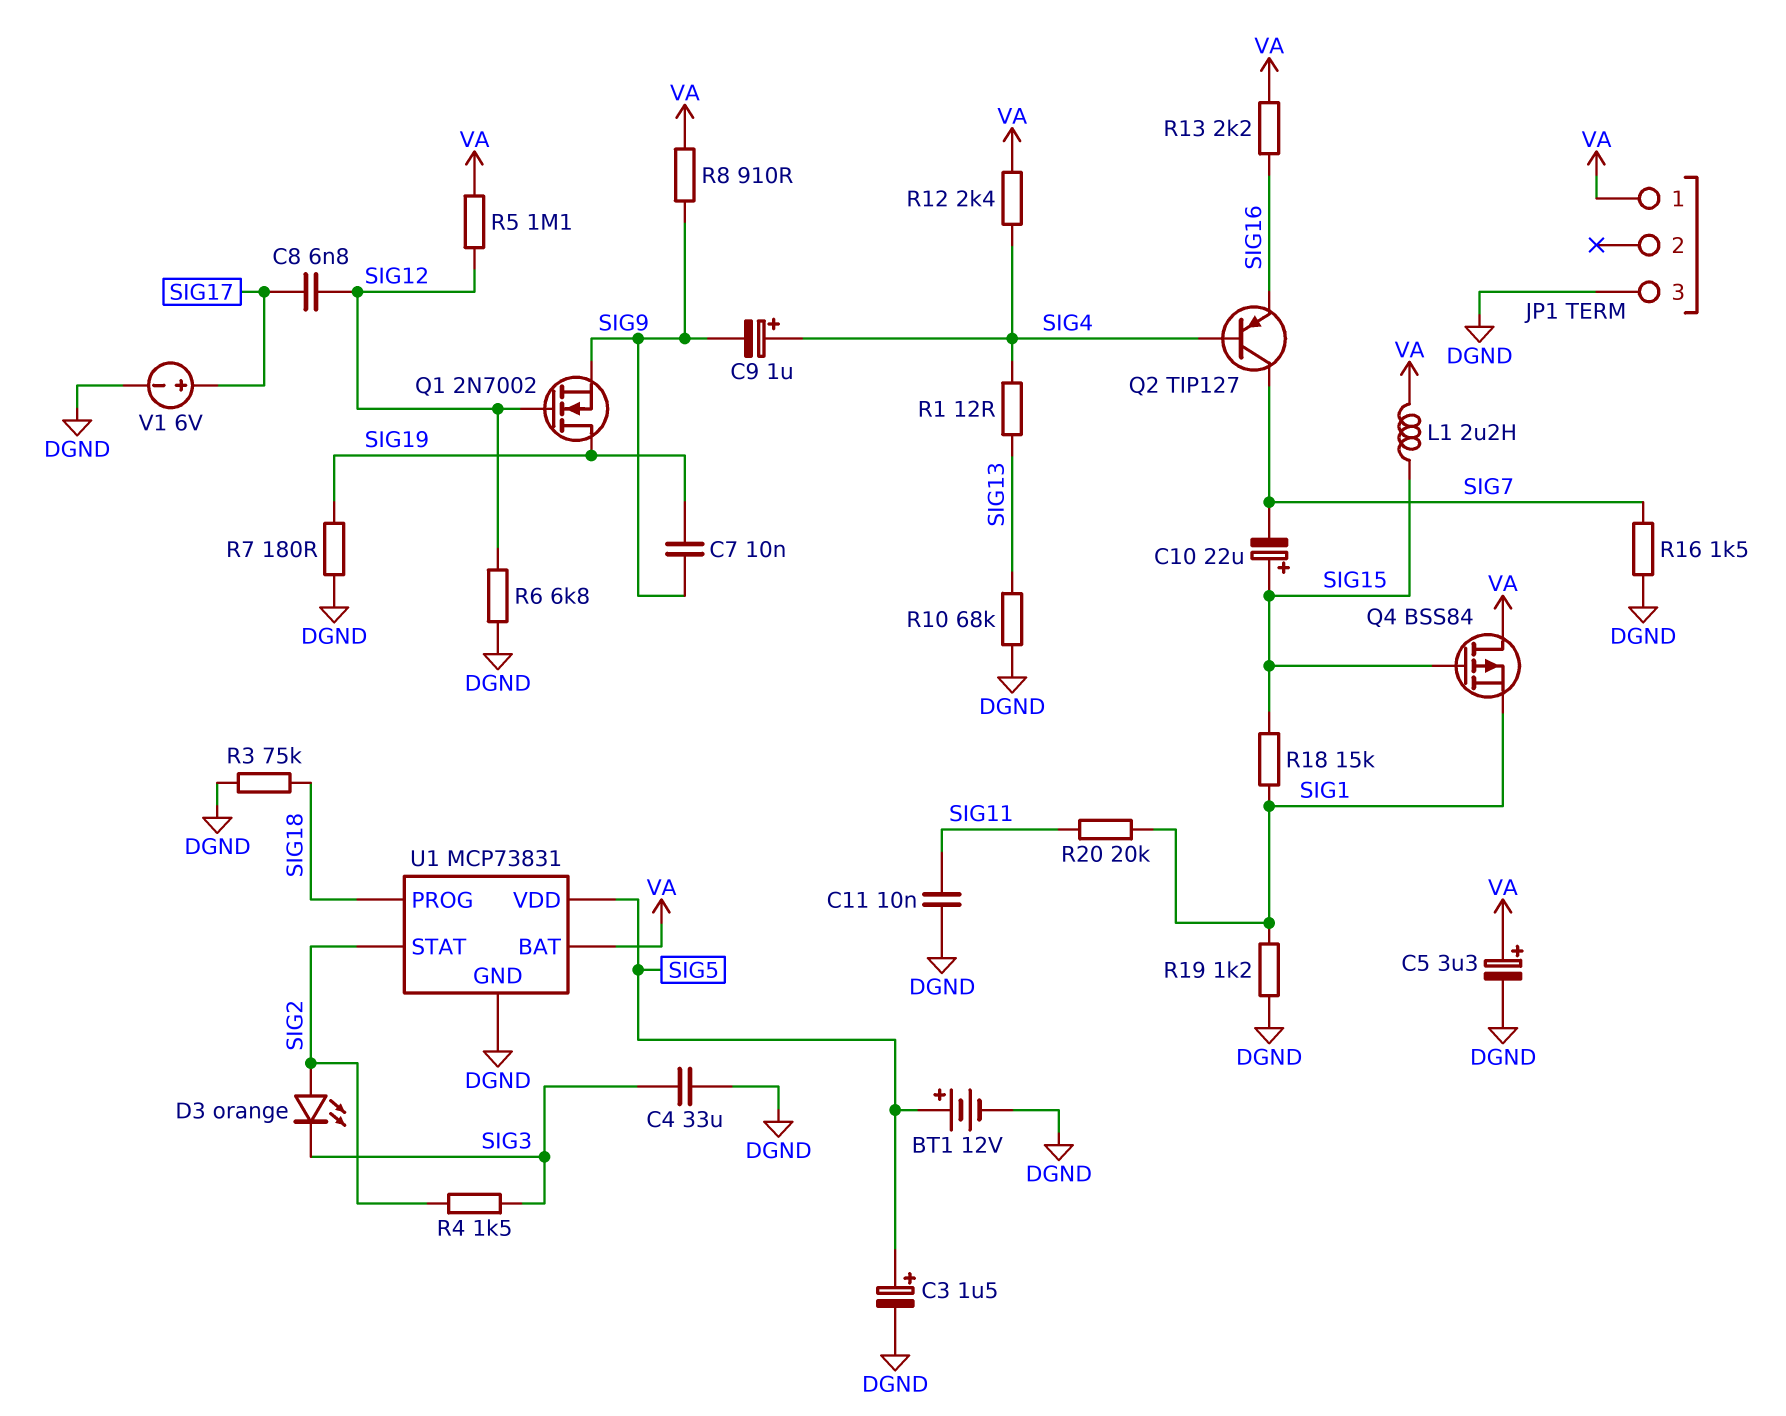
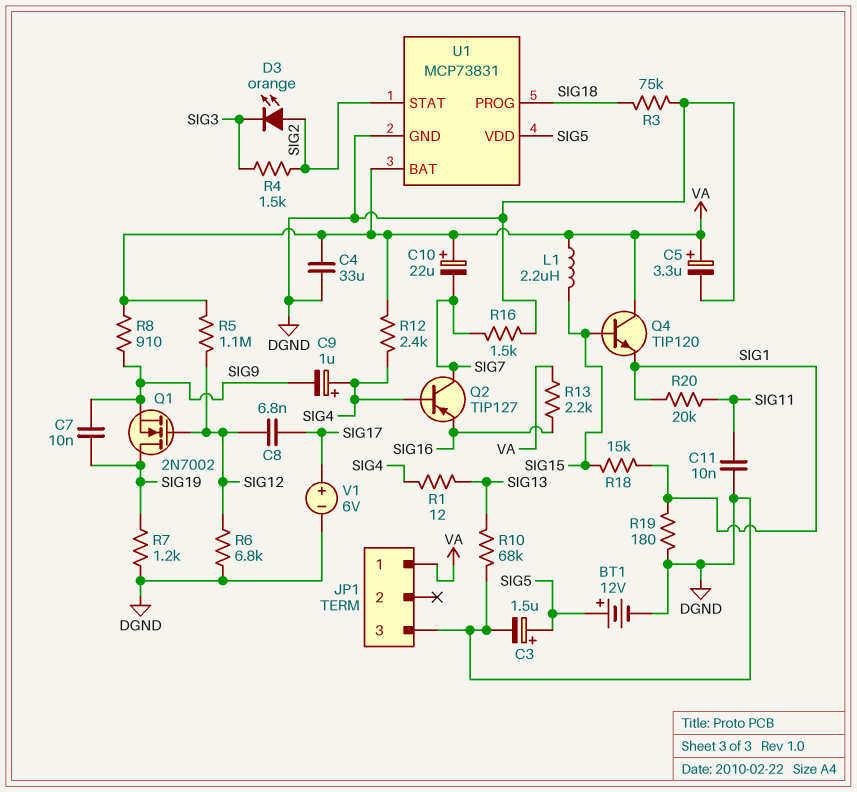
C4: 33uF (DGND, SIG3) -> 33uF (DGND, VA)
C10: 22uF (plus SIG15, minus SIG7) -> 22uF (plus VA, minus SIG7)
Q4: PMOS BSS84 (G SIG15, D VA, S SIG1) -> NPN TIP120 (B SIG15, C VA, E SIG1)
R7: 180 (DGND, SIG19) -> 1.2k (DGND, SIG19)
R19: 1.2k (DGND, SIG1) -> 180 (DGND, SIG1)

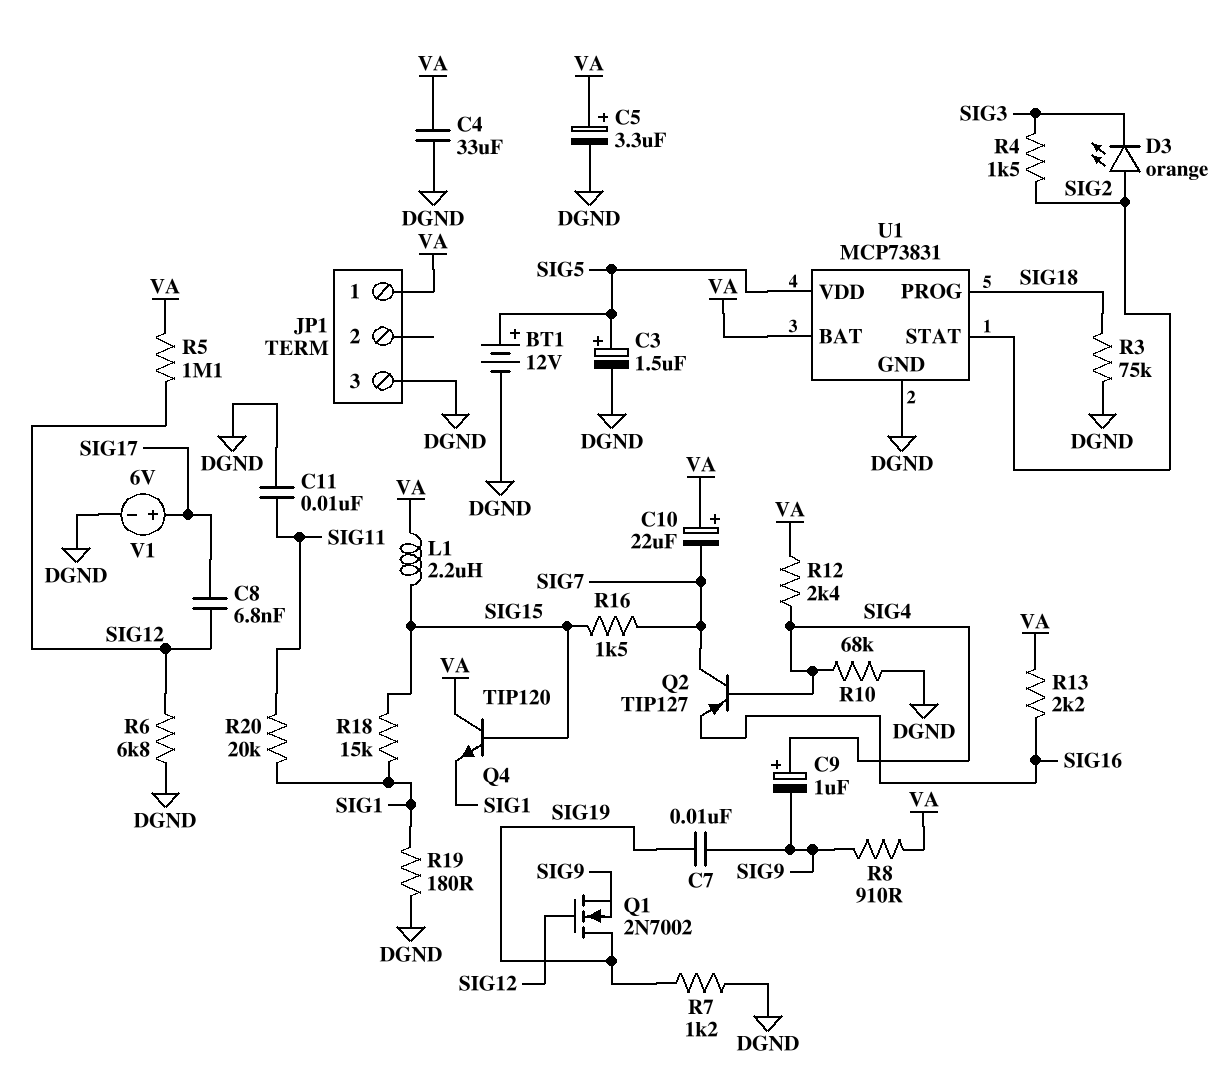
R1: 12 (SIG4, SIG13) -> none
R10: 68k (DGND, SIG13) -> 68k (DGND, SIG4)
R16: 1.5k (DGND, SIG7) -> 1.5k (SIG7, SIG15)

